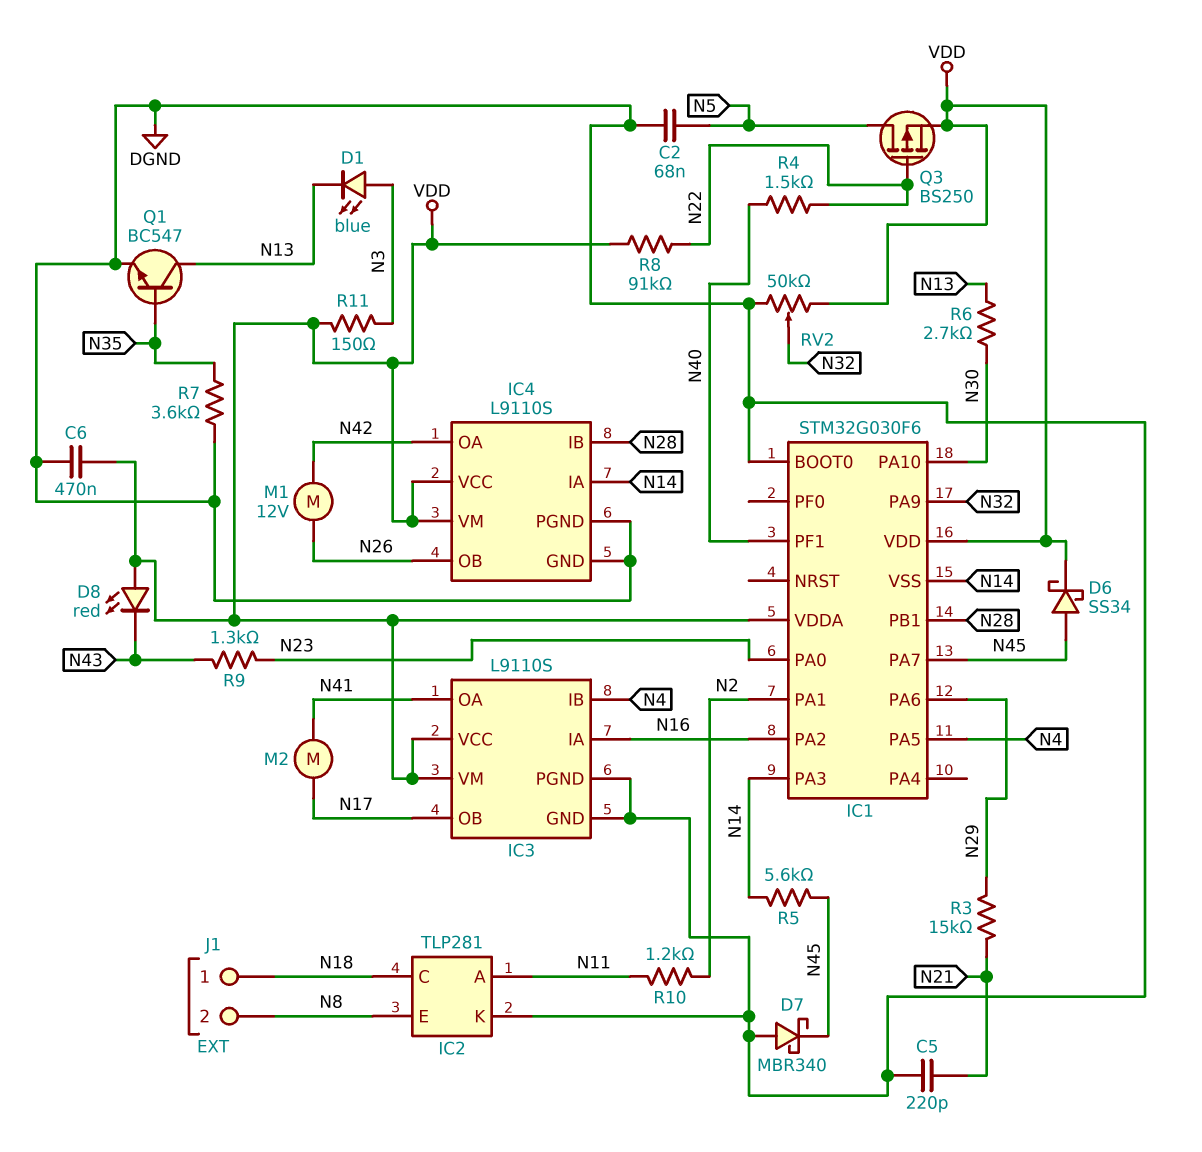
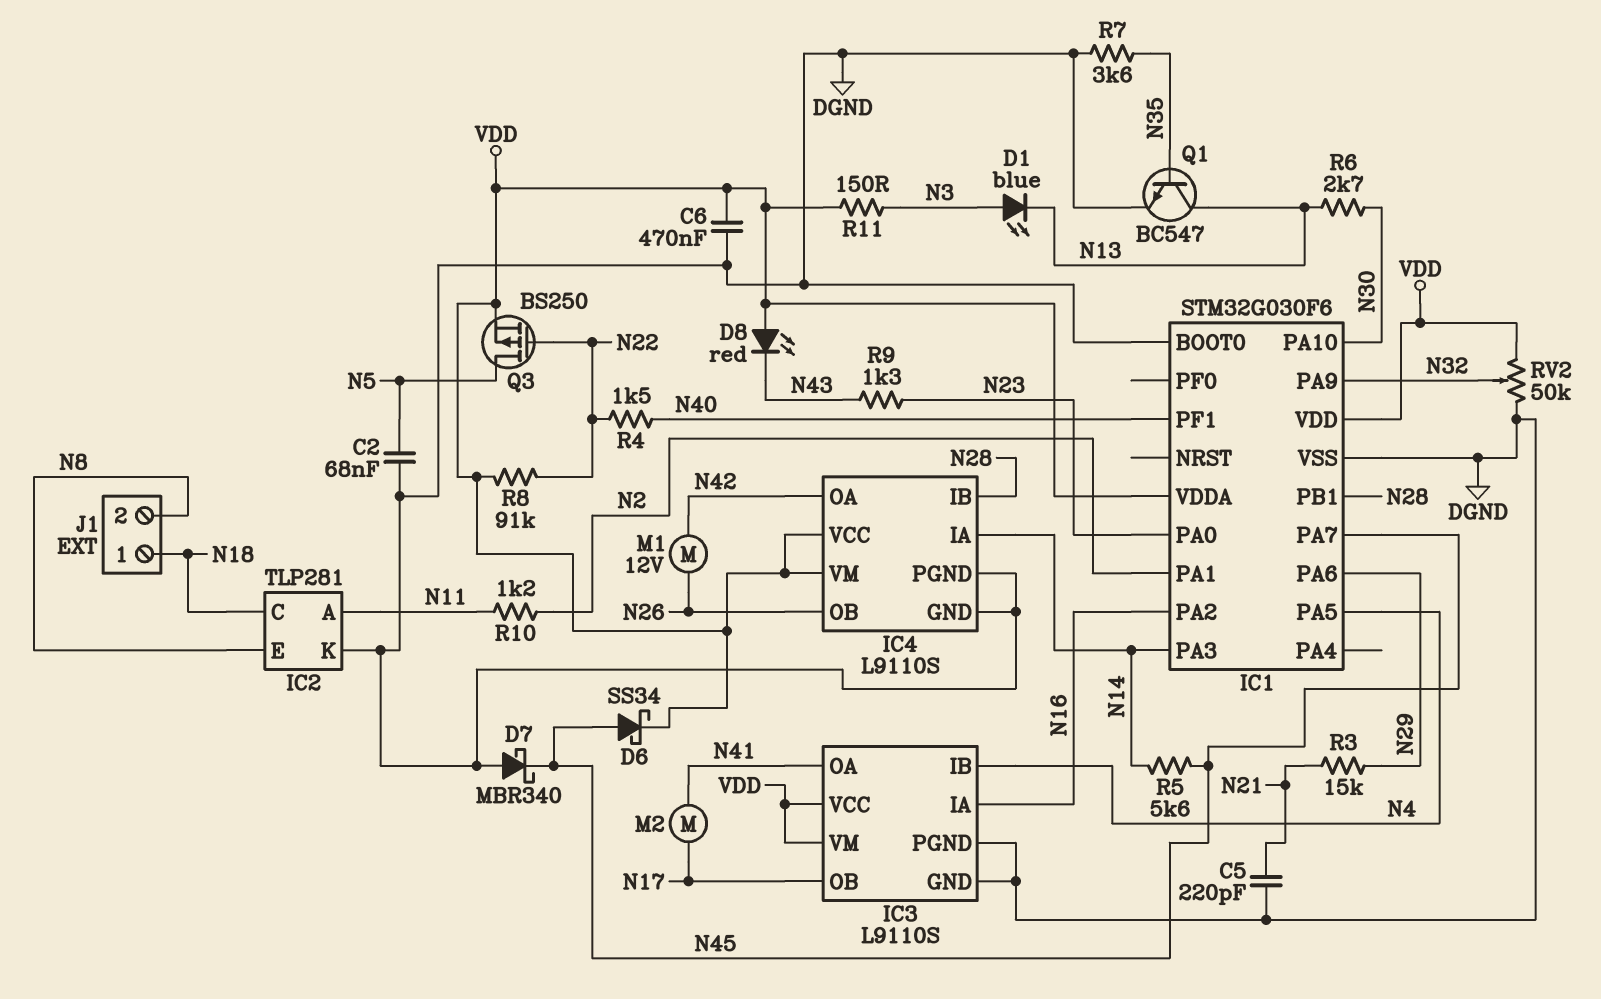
IC1 pin VSS: N14 -> DGND

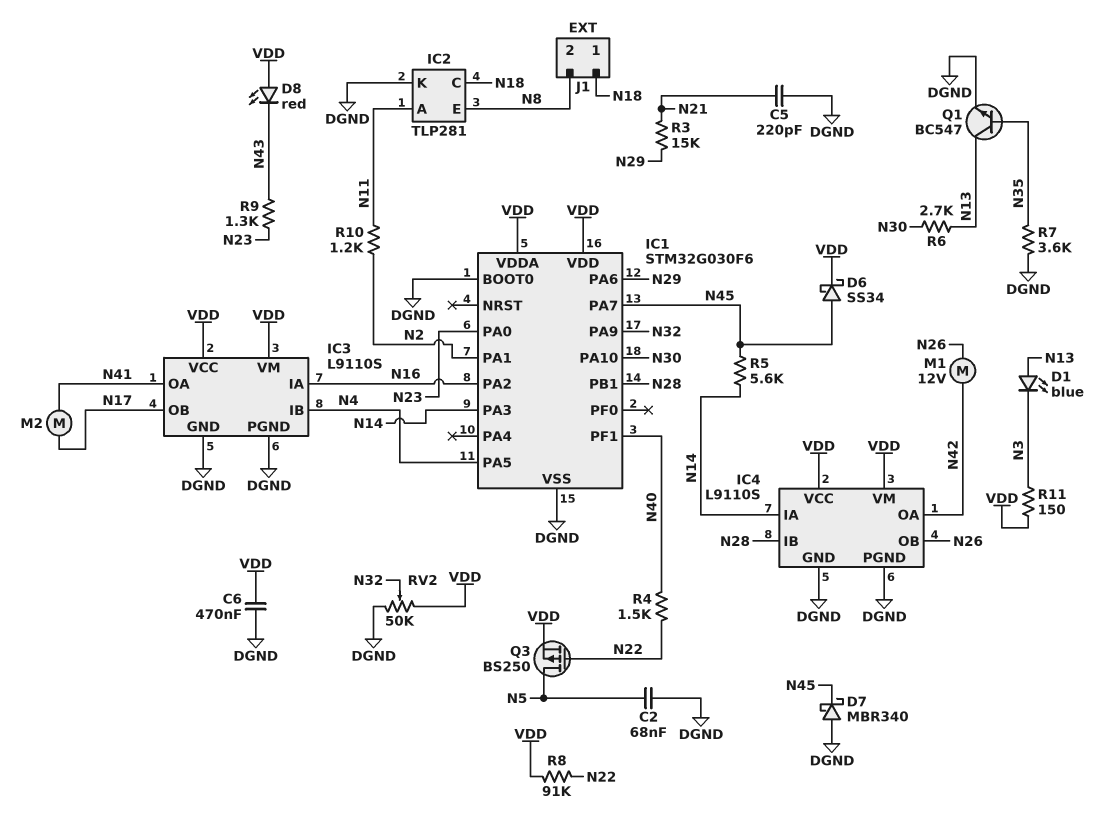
D1: LED blue (A N3, K N13) -> LED blue (A N13, K N3)

